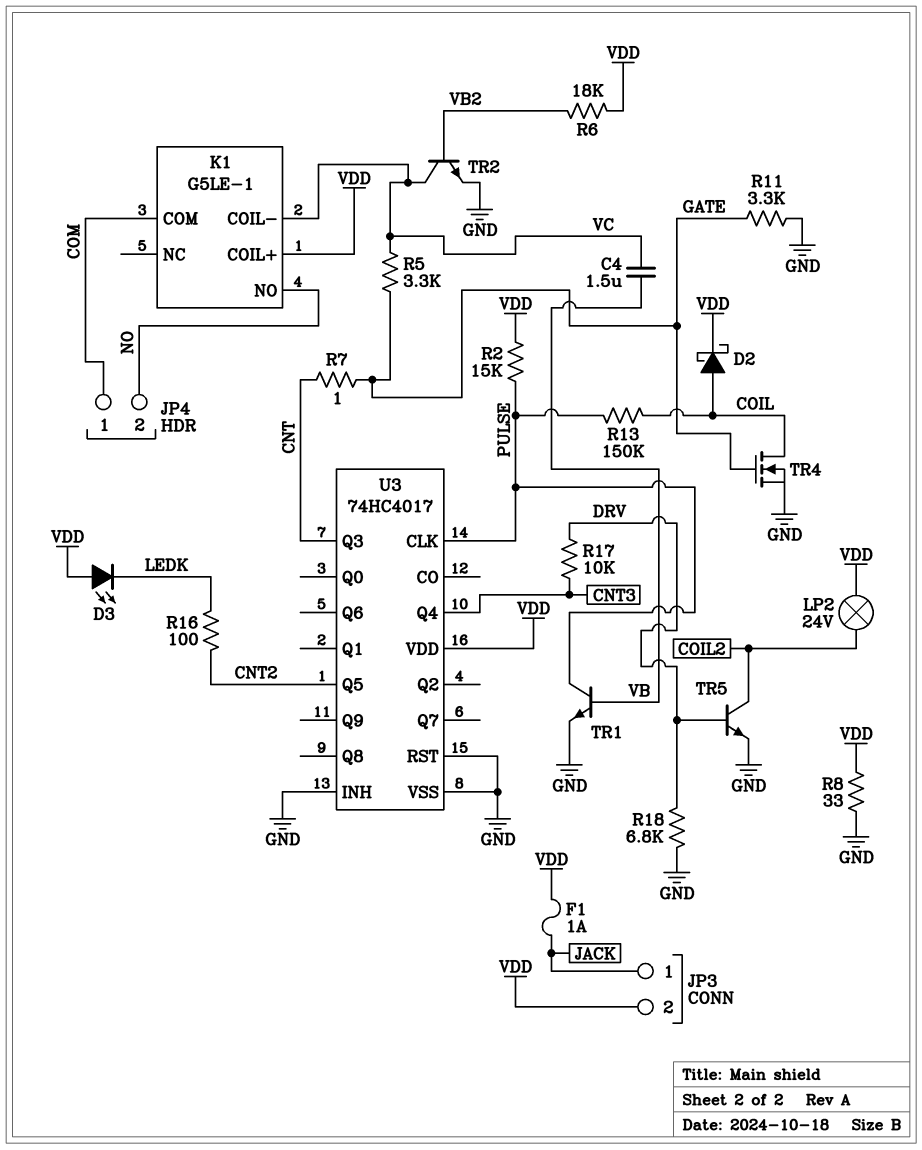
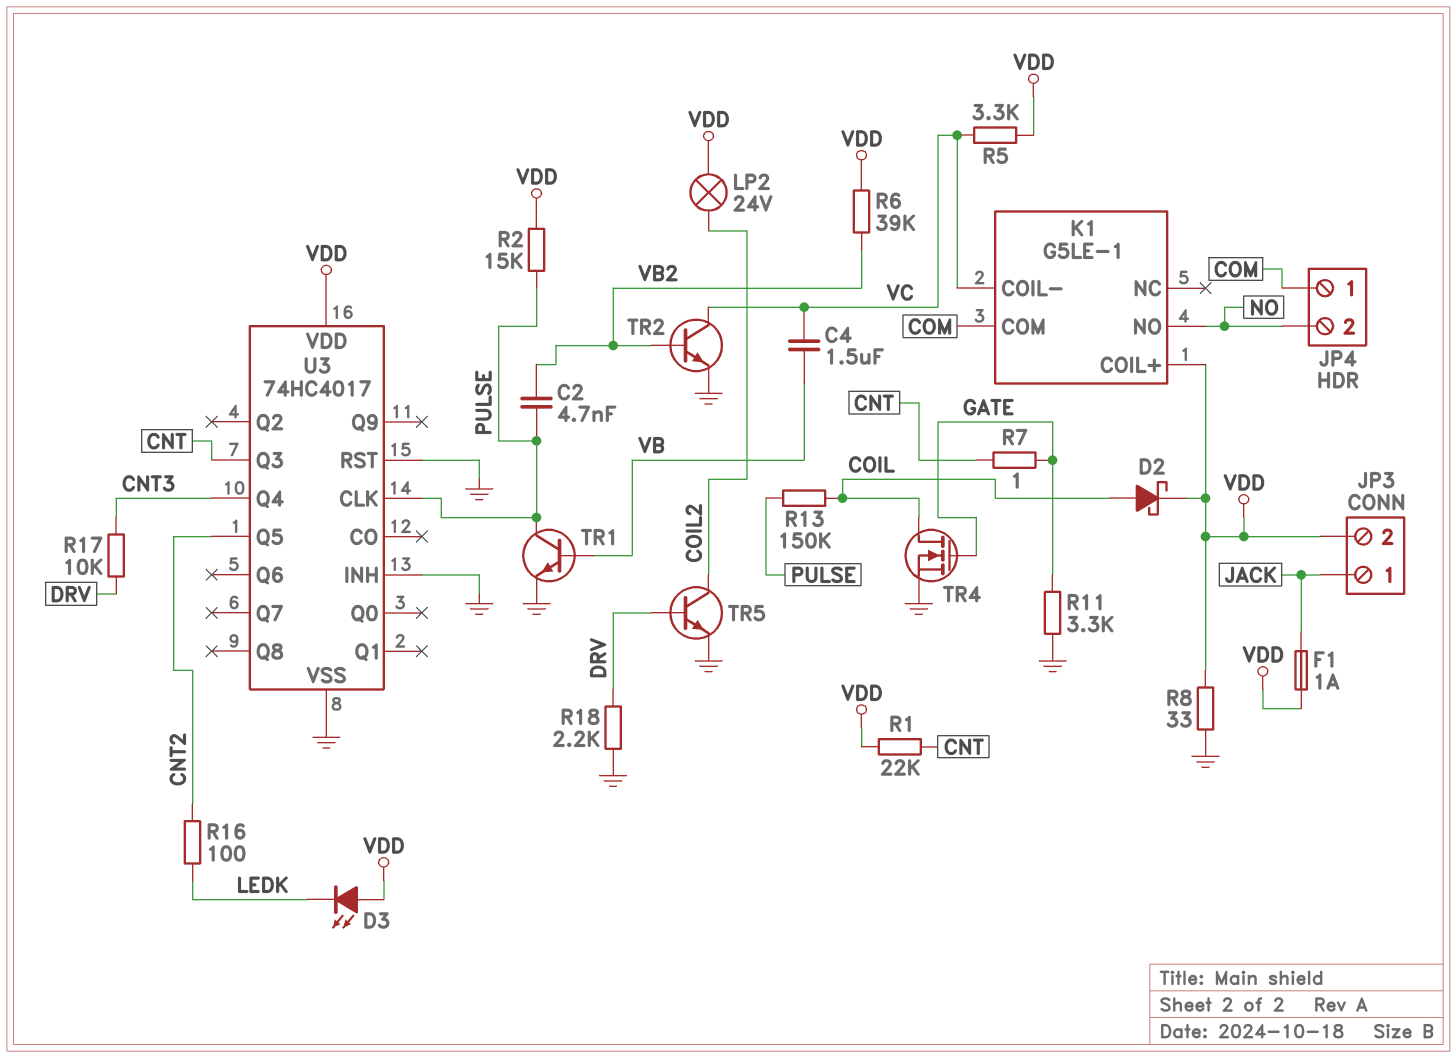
C2: none -> 4.7nF (PULSE, VB2)
R1: none -> 22k (CNT, VDD)
R5: 3.3k (GATE, VC) -> 3.3k (VC, VDD)
R6: 18k (VB2, VDD) -> 39k (VB2, VDD)
R18: 6.8k (DRV, GND) -> 2.2k (DRV, GND)

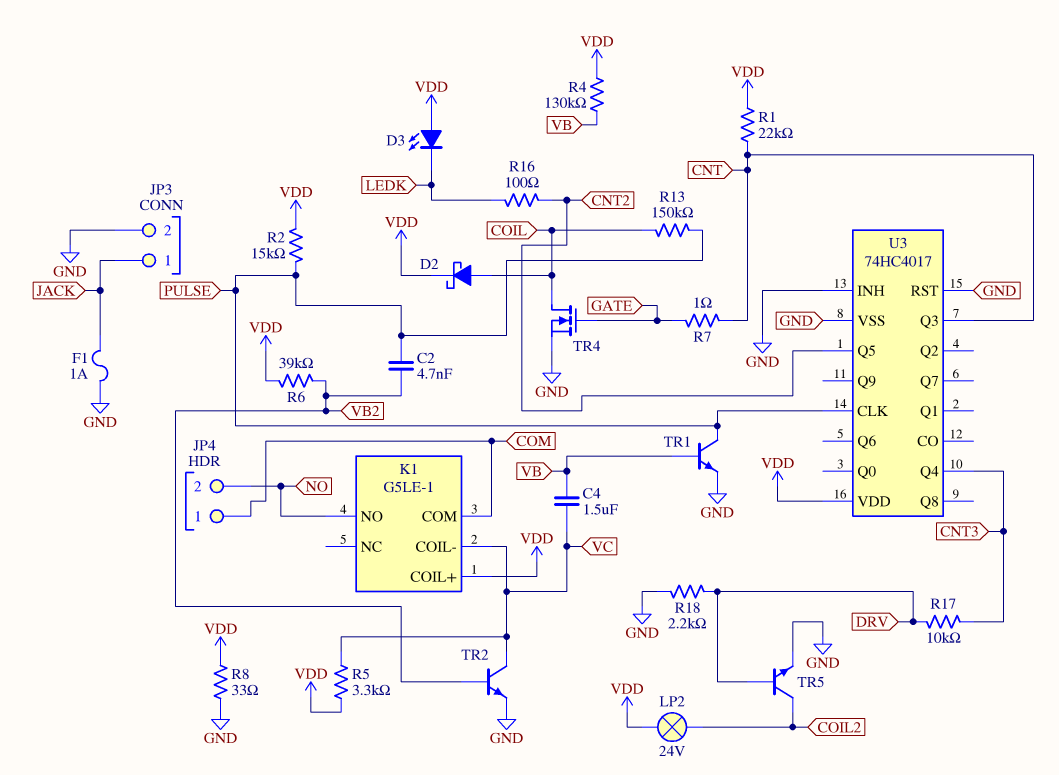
F1: 1A (JACK, VDD) -> 1A (GND, JACK)
JP3 pin 2: VDD -> GND
R4: none -> 130k (VB, VDD)
R11: 3.3k (GATE, GND) -> none

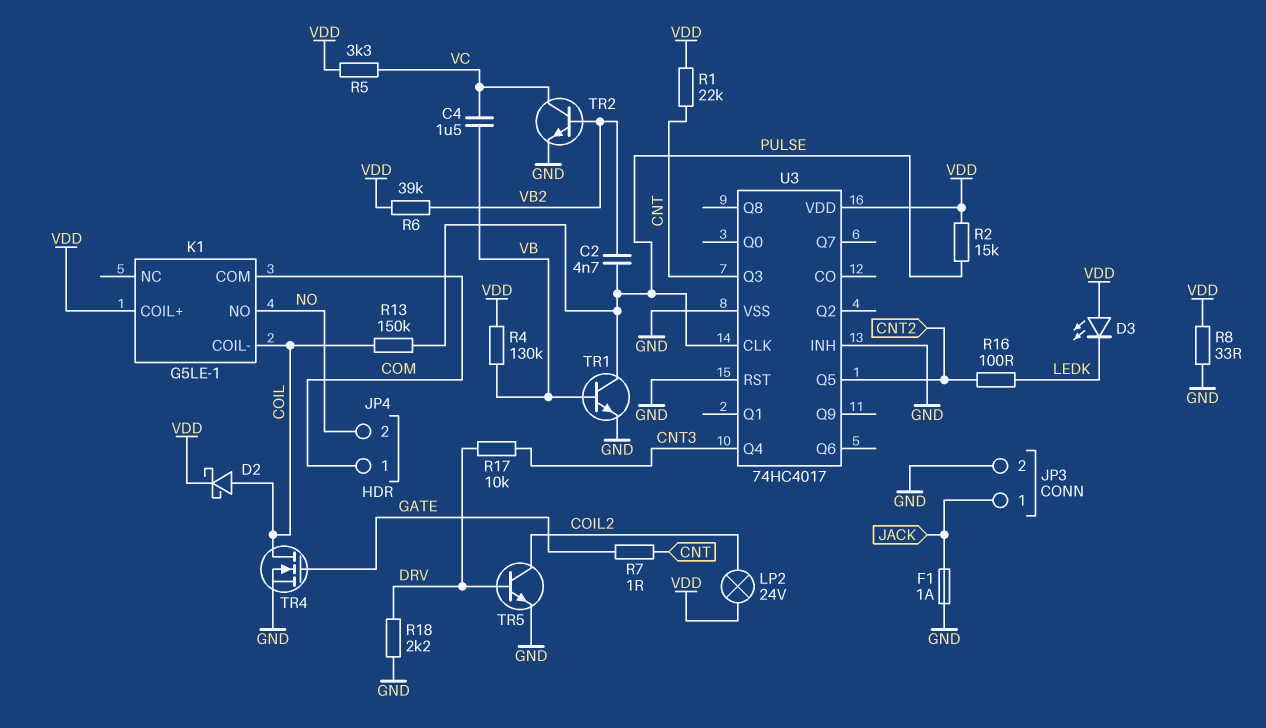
K1 pin COIL-: VC -> COIL

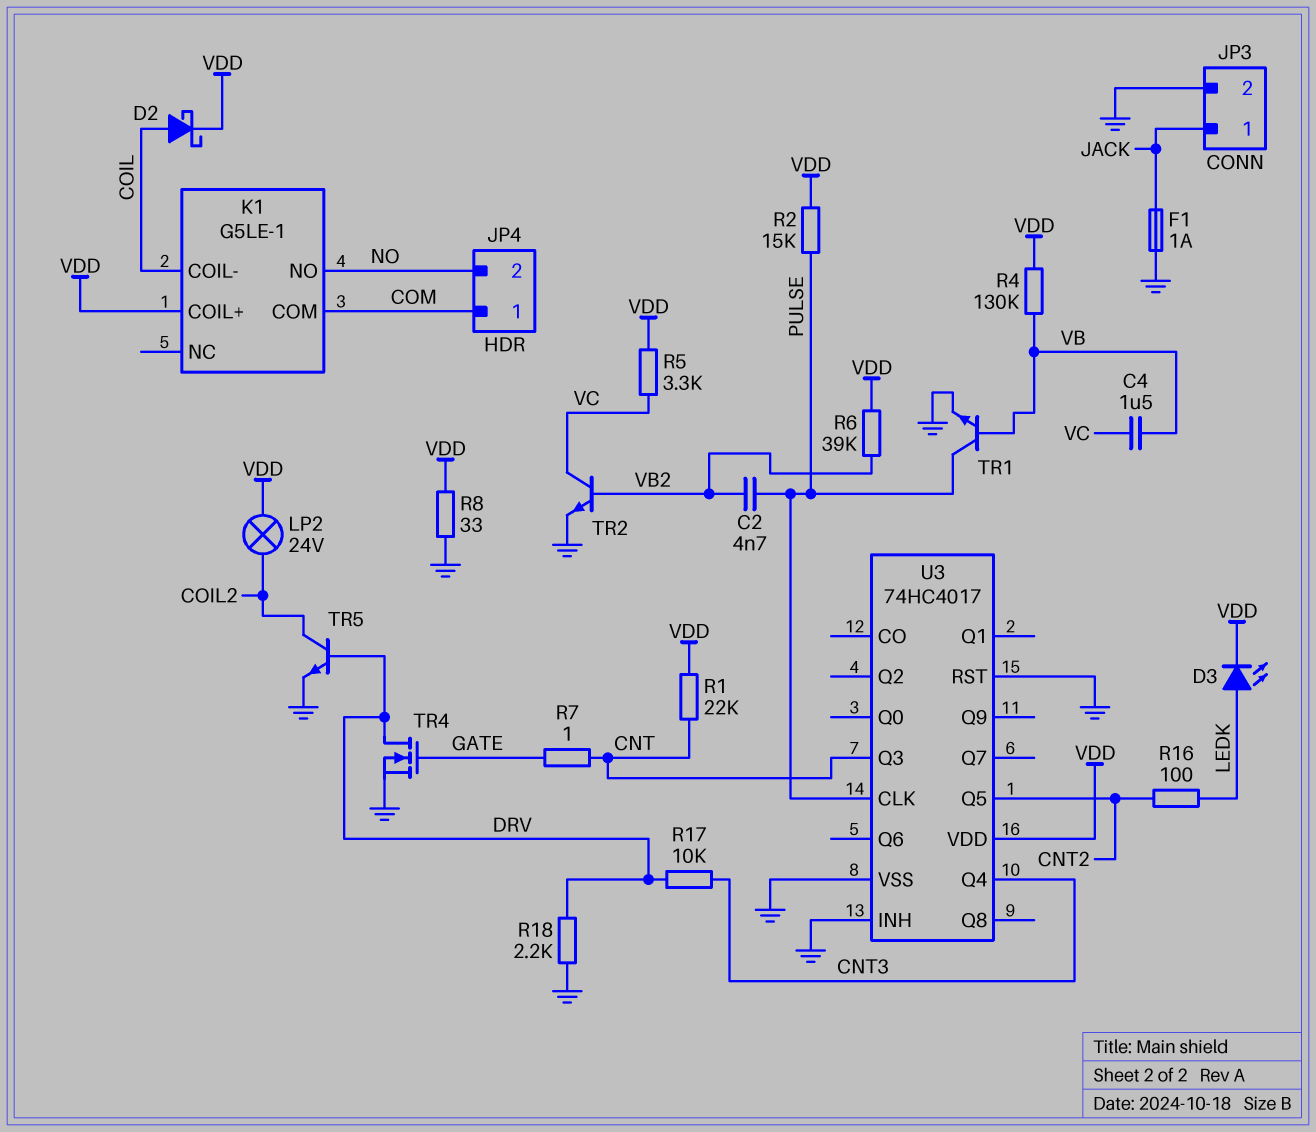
D3: LED (A VDD, K LEDK) -> LED (A LEDK, K VDD)
R13: 150k (COIL, PULSE) -> none
TR4: NMOS (G GATE, D COIL, S GND) -> NMOS (G GATE, D DRV, S GND)

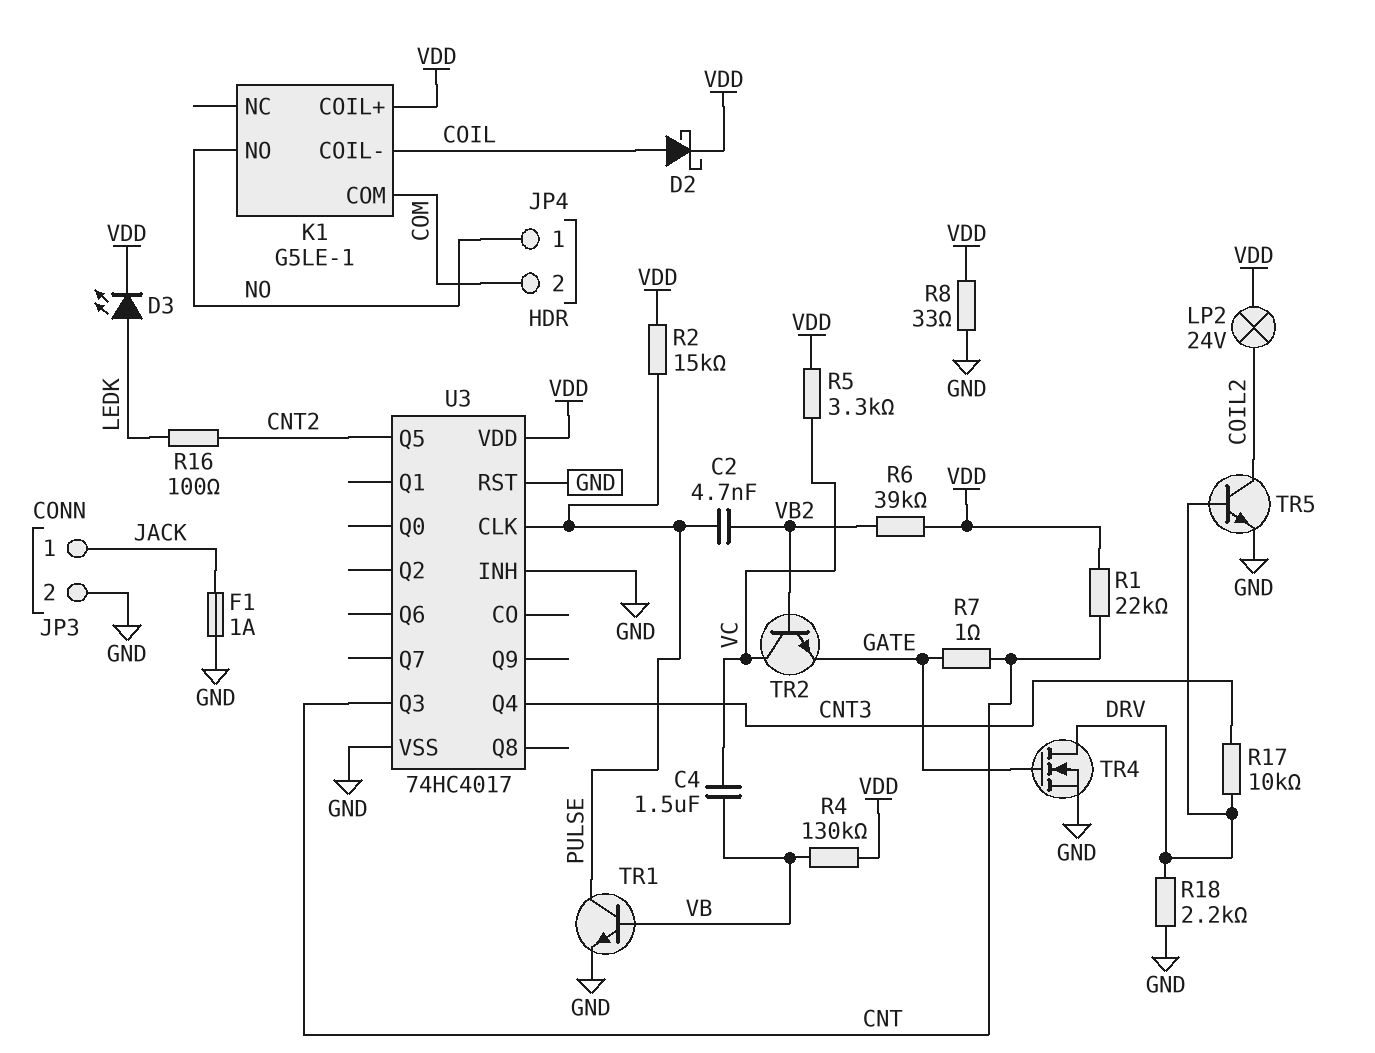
JP4 pin 1: COM -> NO
JP4 pin 2: NO -> COM
TR2: NPN (B VB2, C VC, E GND) -> NPN (B VB2, C VC, E GATE)

